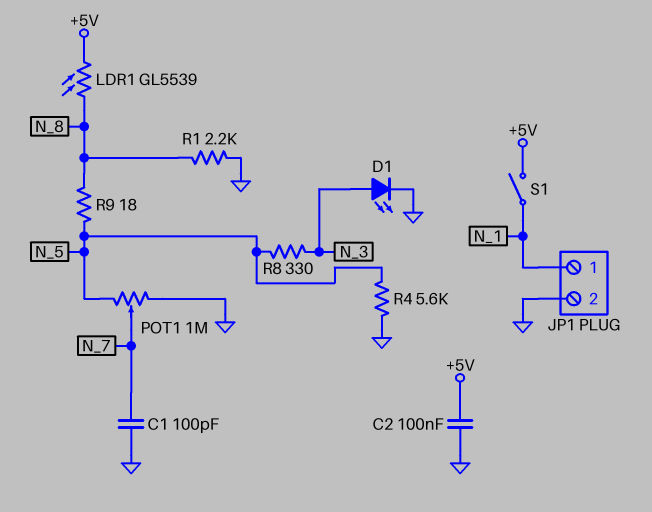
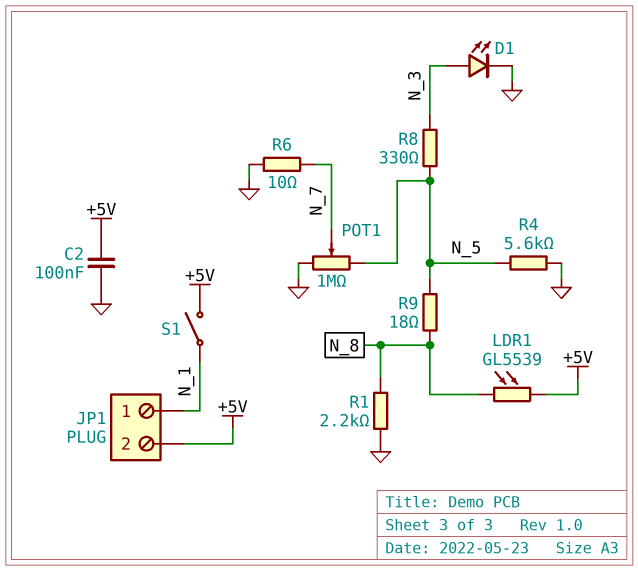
C1: 100pF (GND, N_7) -> none
JP1 pin 2: GND -> +5V
R6: none -> 10 (GND, N_7)

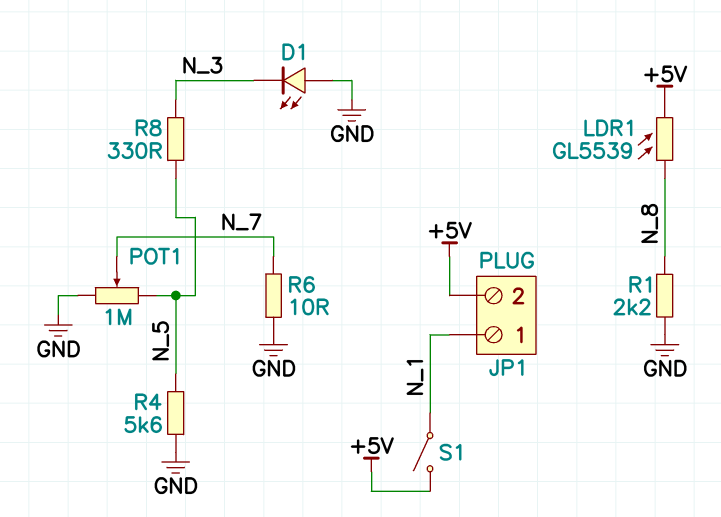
C2: 100nF (+5V, GND) -> none
D1: LED (A N_3, K GND) -> LED (A GND, K N_3)
R9: 18 (N_5, N_8) -> none

